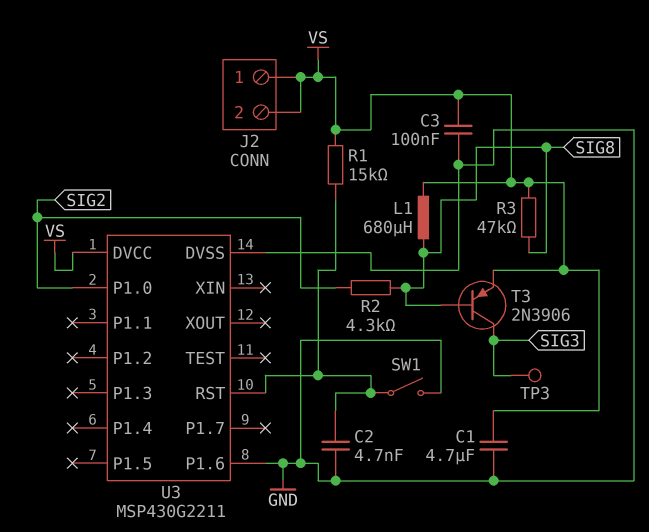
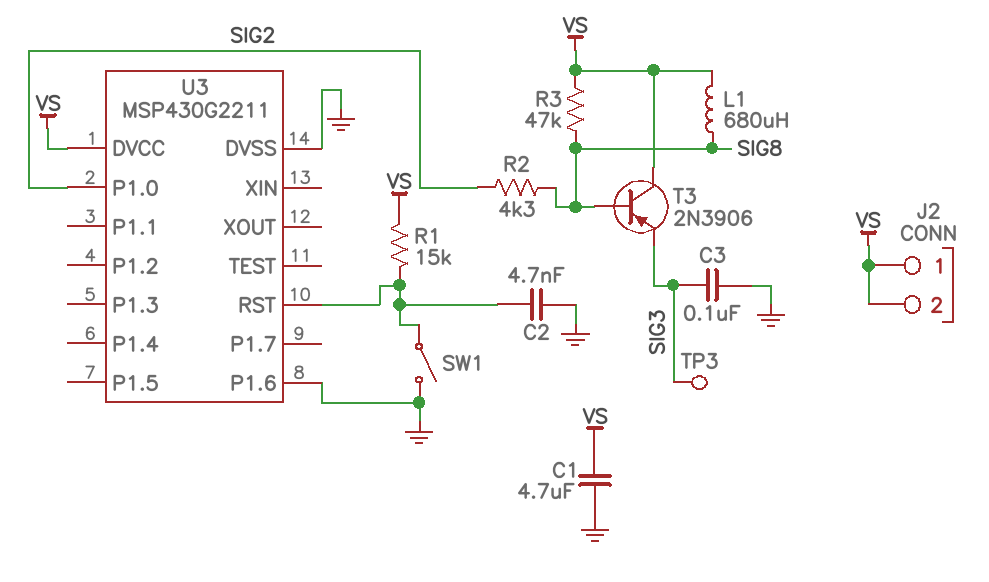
C3: 100nF (GND, VS) -> 100nF (GND, SIG3)
T3: PNP 2N3906 (B SIG8, C SIG3, E VS) -> PNP 2N3906 (B SIG8, C VS, E SIG3)

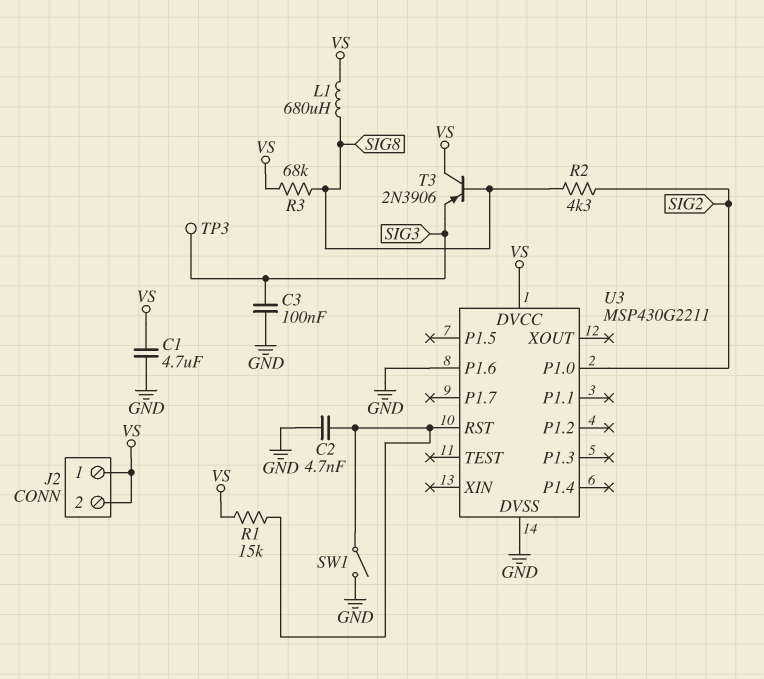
R3: 47k (SIG8, VS) -> 68k (SIG8, VS)

